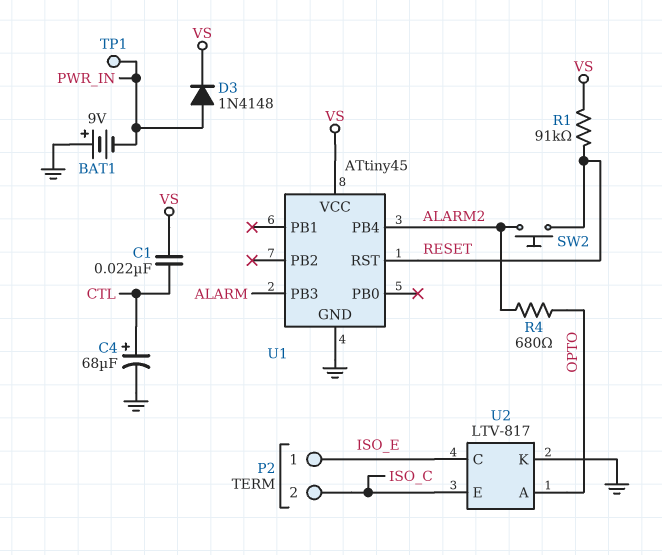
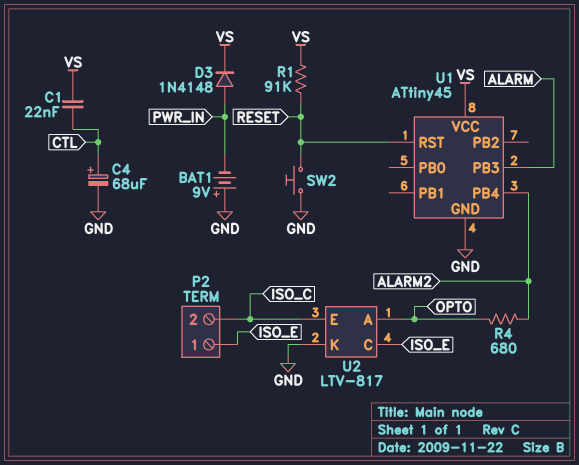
SW2: button (ALARM2, RESET) -> button (GND, RESET)
TP1: test point (PWR_IN) -> none

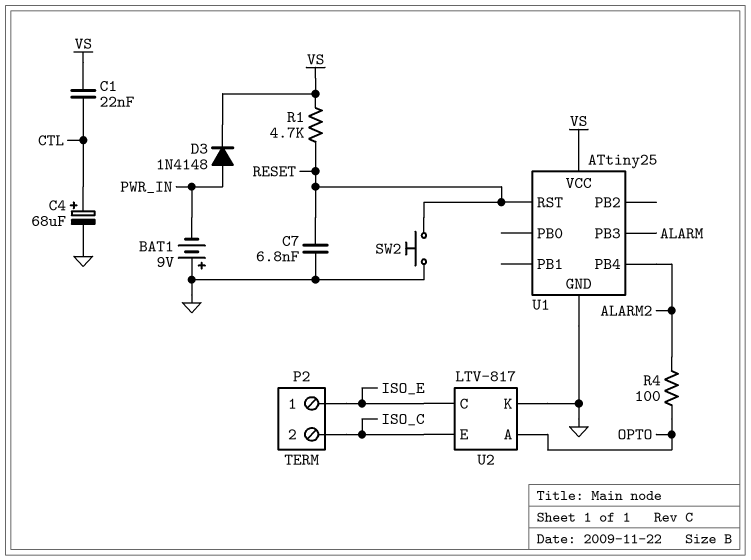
C7: none -> 6.8nF (GND, RESET)
R1: 91k (RESET, VS) -> 4.7k (RESET, VS)
R4: 680 (ALARM2, OPTO) -> 100 (ALARM2, OPTO)
U1: ATtiny45 -> ATtiny25

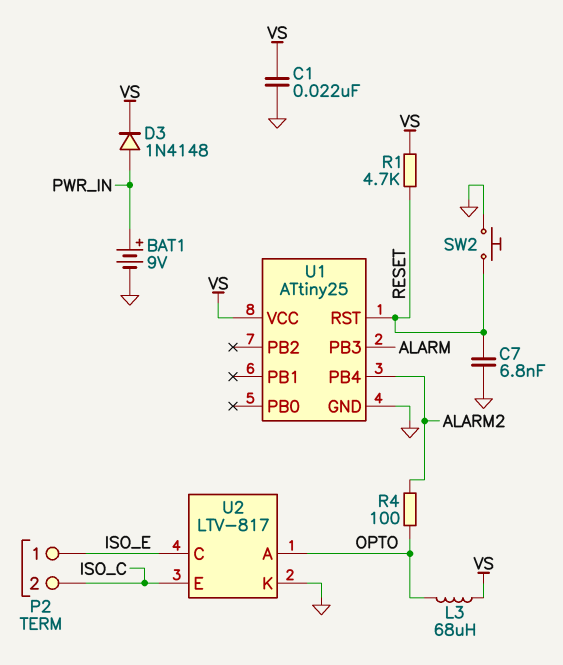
BAT1: 9V (plus GND, minus PWR_IN) -> 9V (plus PWR_IN, minus GND)
C1: 22nF (CTL, VS) -> 22nF (GND, VS)
C4: 68uF (plus CTL, minus GND) -> none
L3: none -> 68uH (OPTO, VS)

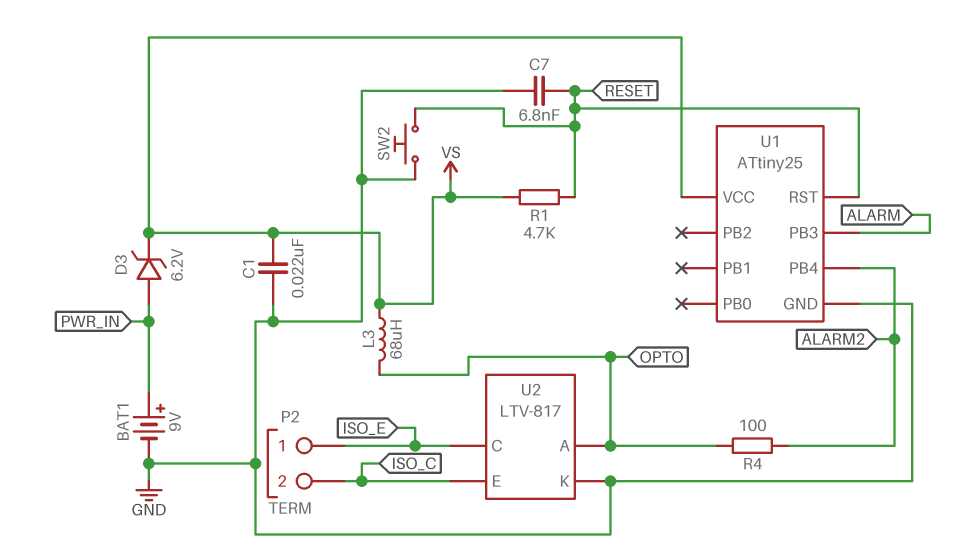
D3: diode 1N4148 (A PWR_IN, K VS) -> zener 6.2V (A PWR_IN, K VS)

